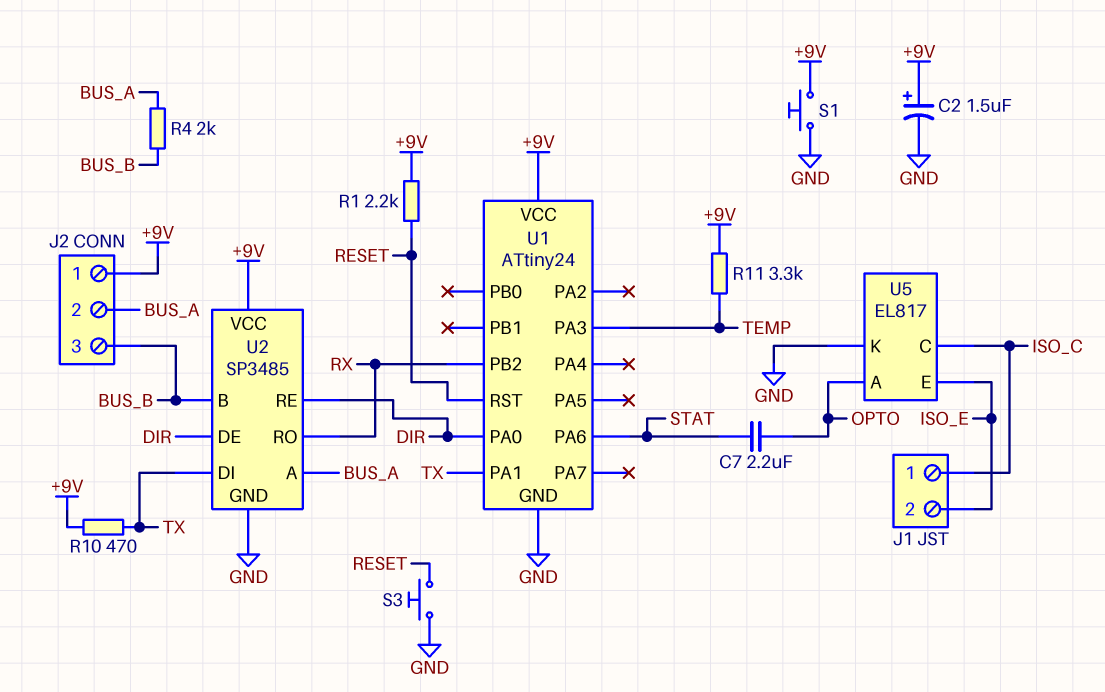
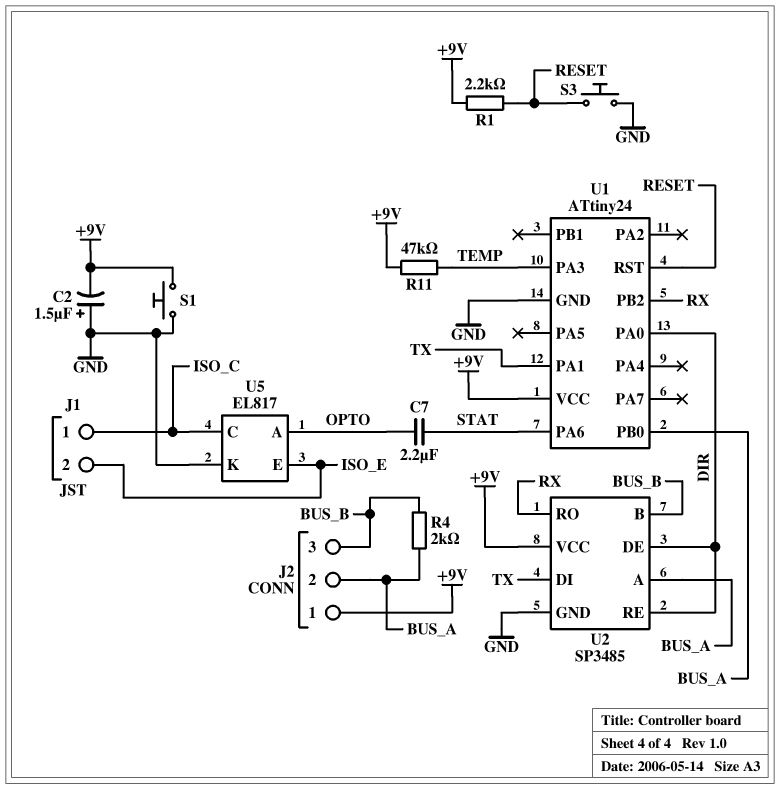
C2: 1.5uF (plus +9V, minus GND) -> 1.5uF (plus GND, minus +9V)
R10: 470 (+9V, TX) -> none
R11: 3.3k (+9V, TEMP) -> 47k (+9V, TEMP)
U1 pin PB0: none -> BUS_A

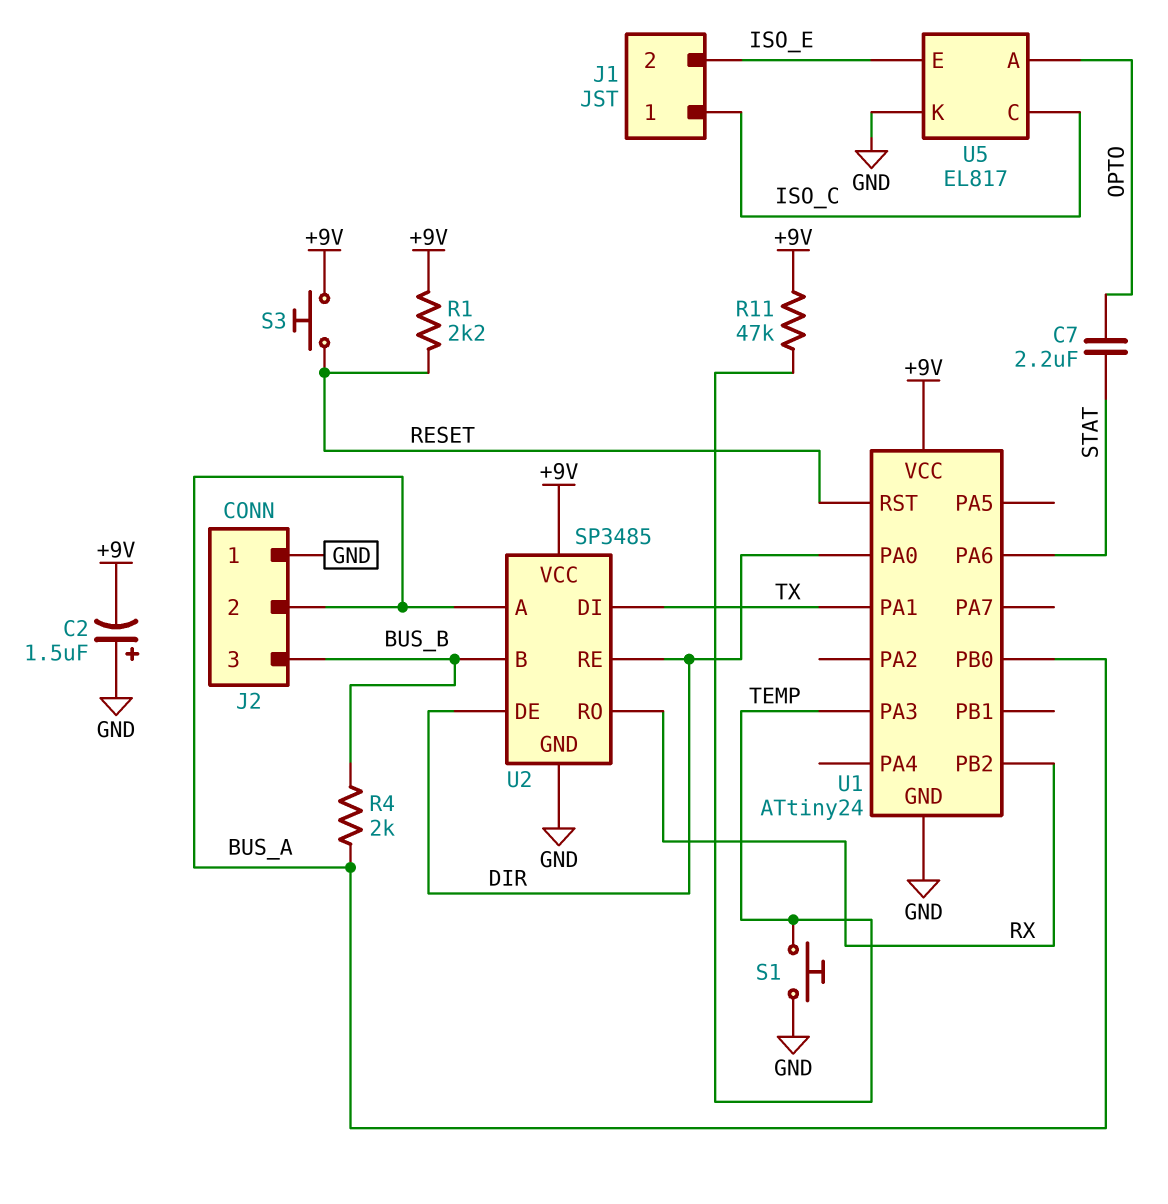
J2 pin 1: +9V -> GND
S1: button (+9V, GND) -> button (GND, TEMP)
S3: button (GND, RESET) -> button (+9V, RESET)

